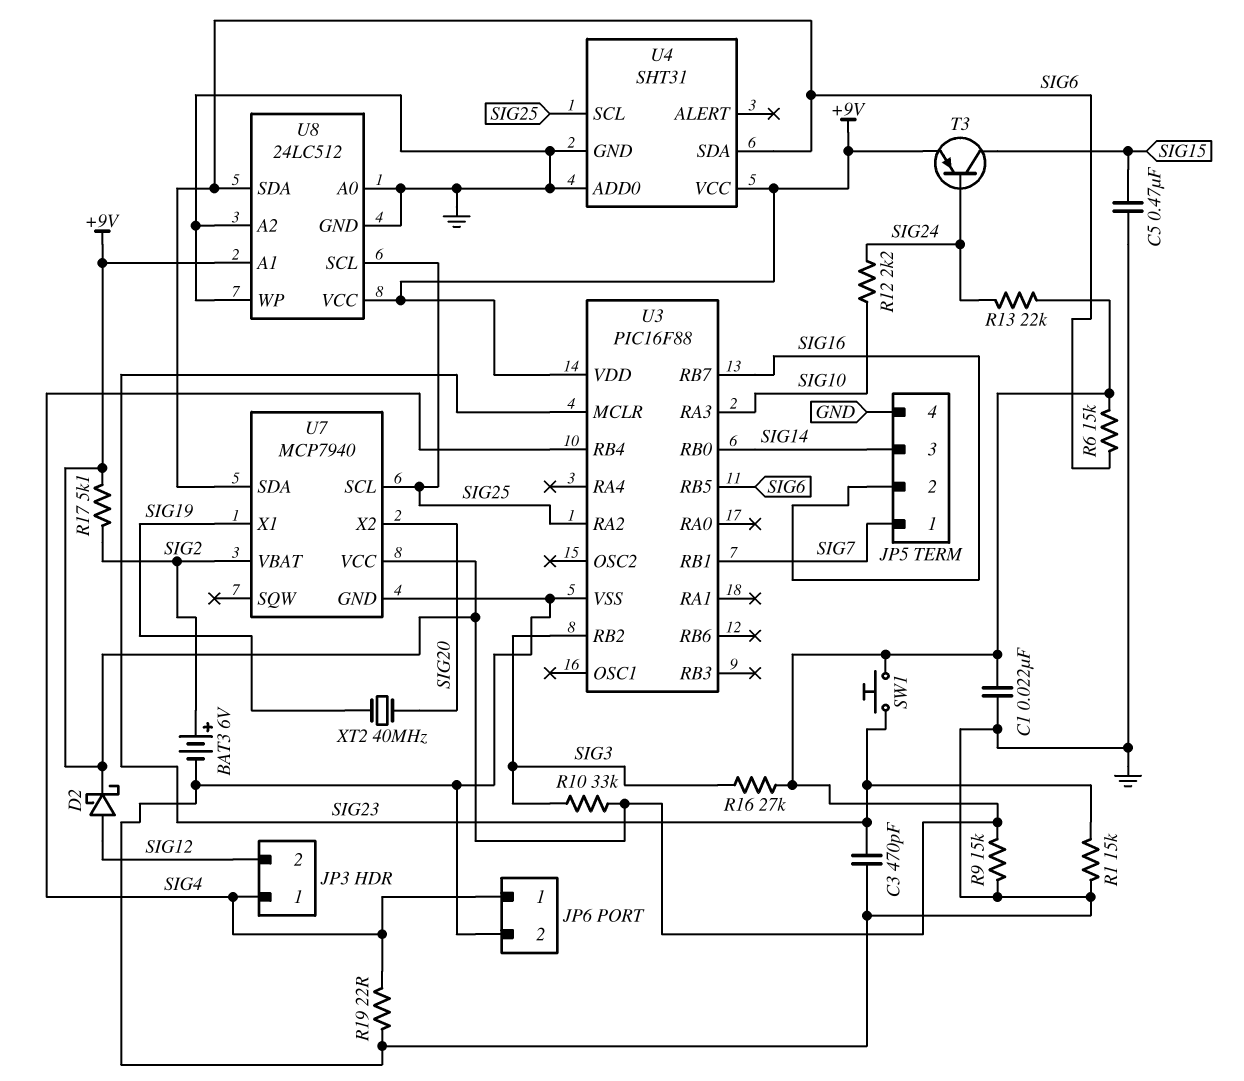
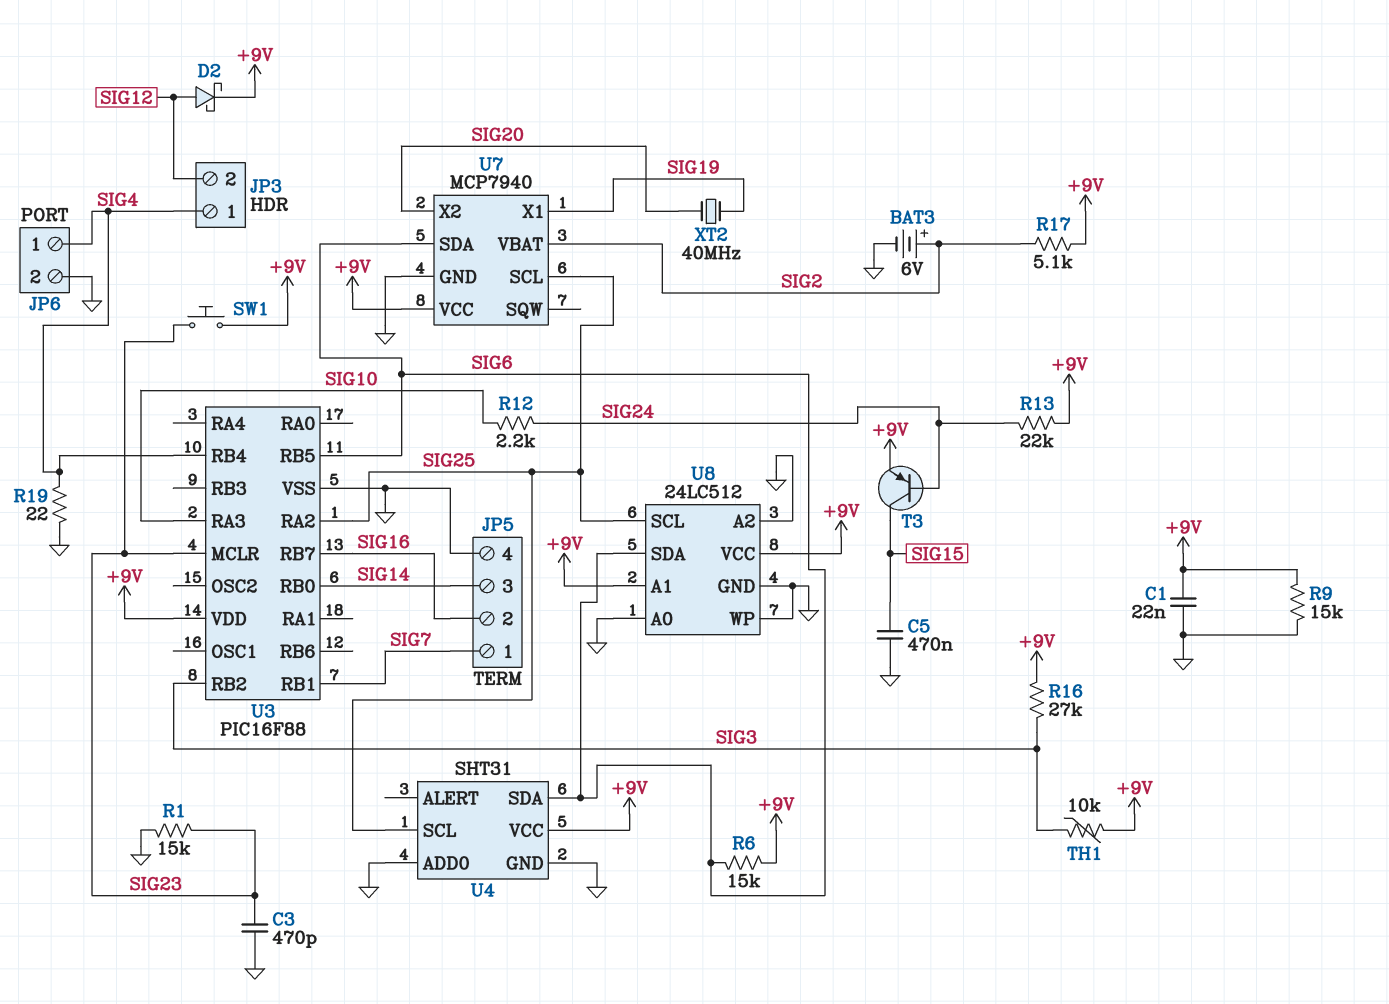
R10: 33k (+9V, SIG3) -> none
TH1: none -> 10k (+9V, SIG3)

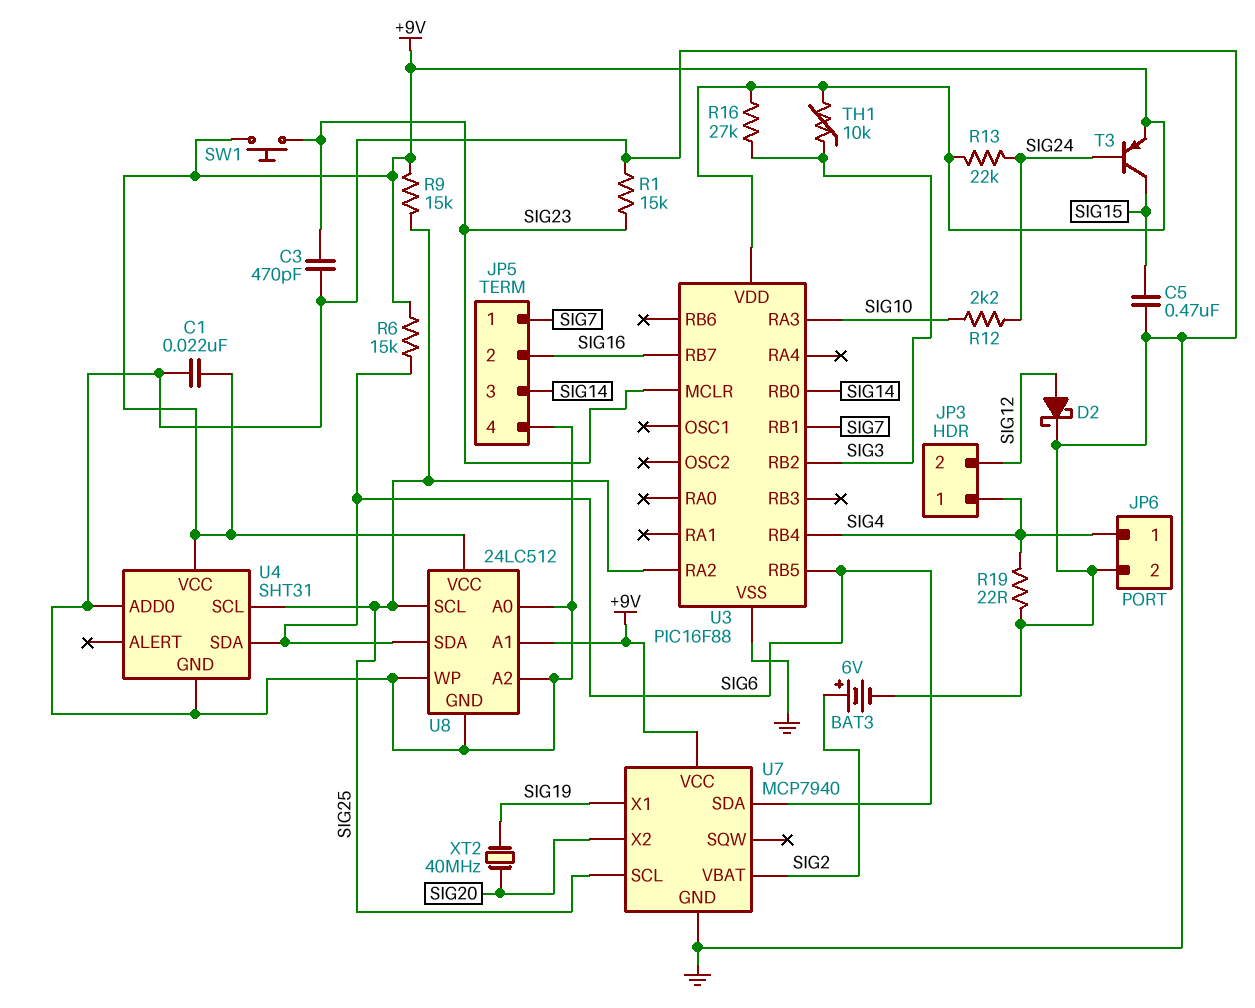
D2: schottky (A SIG12, K +9V) -> schottky (A SIG12, K GND)
R9: 15k (+9V, GND) -> 15k (+9V, SIG25)
R17: 5.1k (+9V, SIG2) -> none

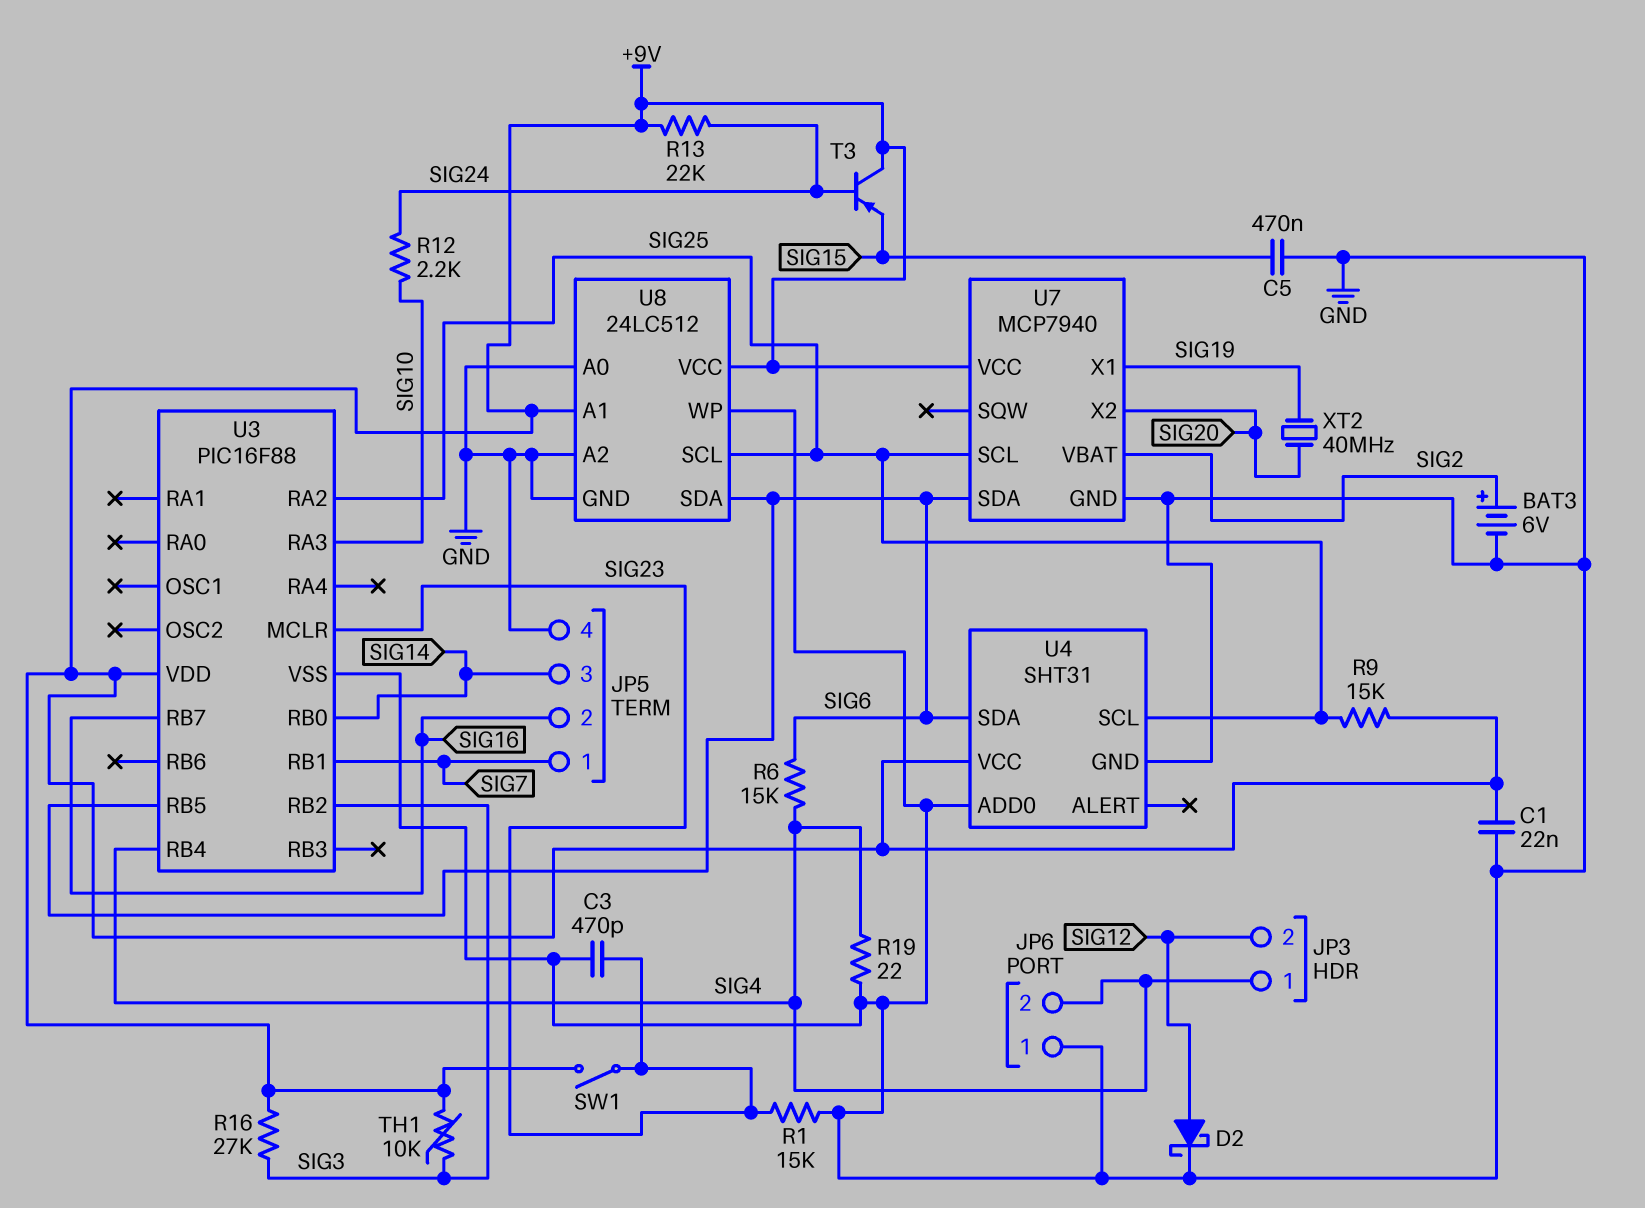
JP6 pin 1: SIG4 -> GND
JP6 pin 2: GND -> SIG4
R6: 15k (+9V, SIG6) -> 15k (SIG4, SIG6)
SW1: button (+9V, SIG23) -> switch (+9V, SIG23)
T3: PNP (B SIG24, C SIG15, E +9V) -> PNP (B SIG24, C +9V, E SIG15)

